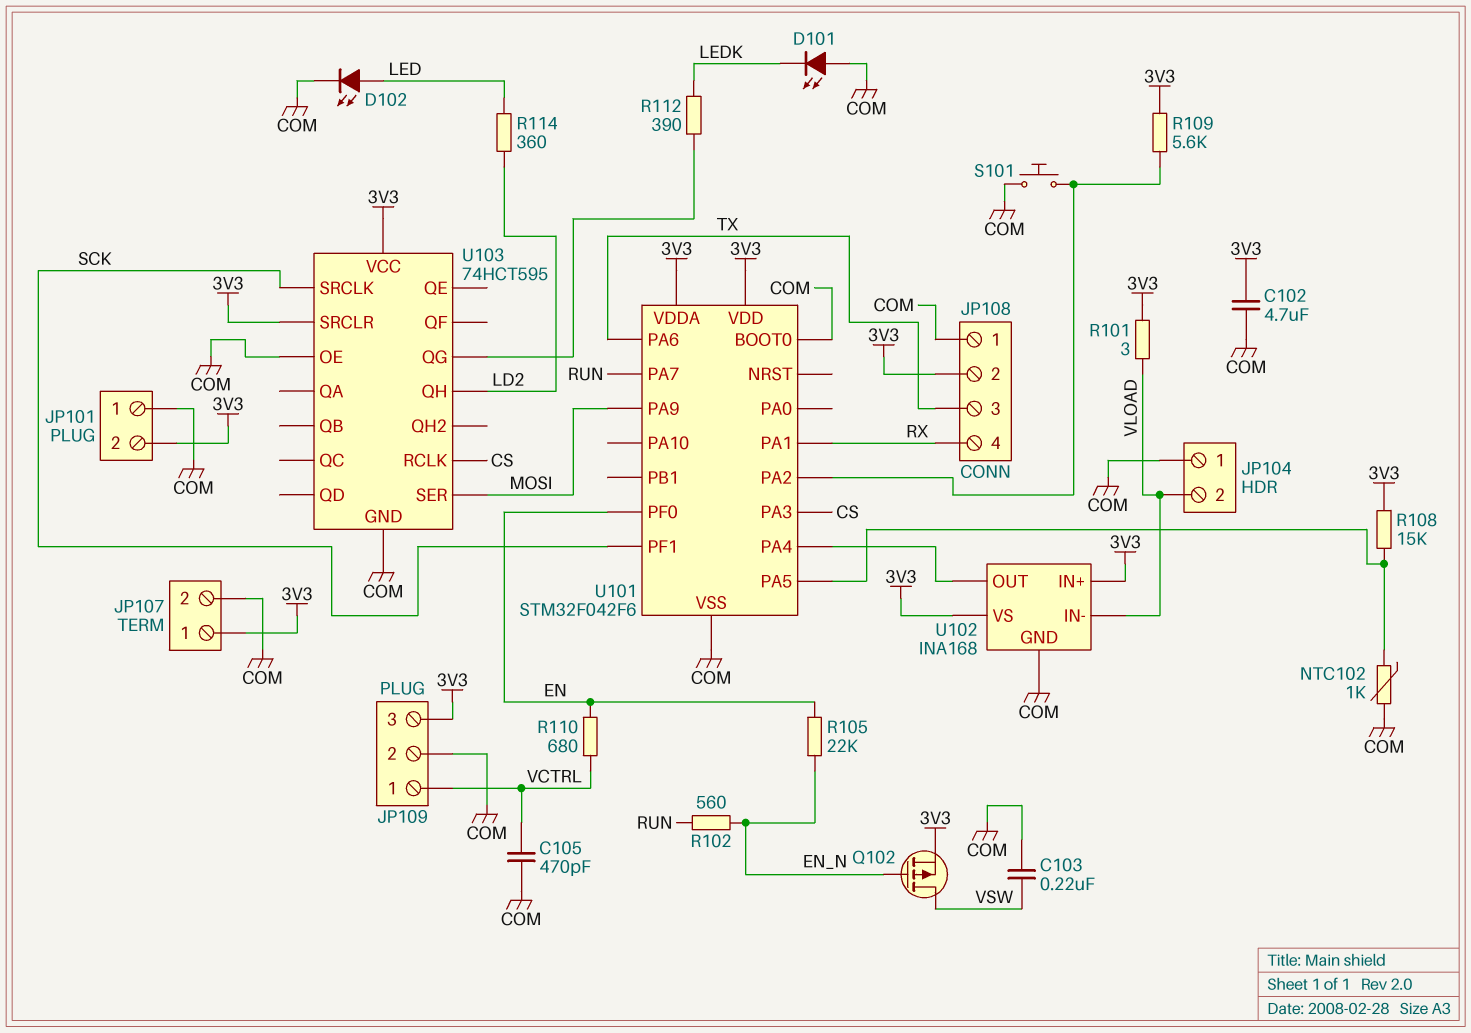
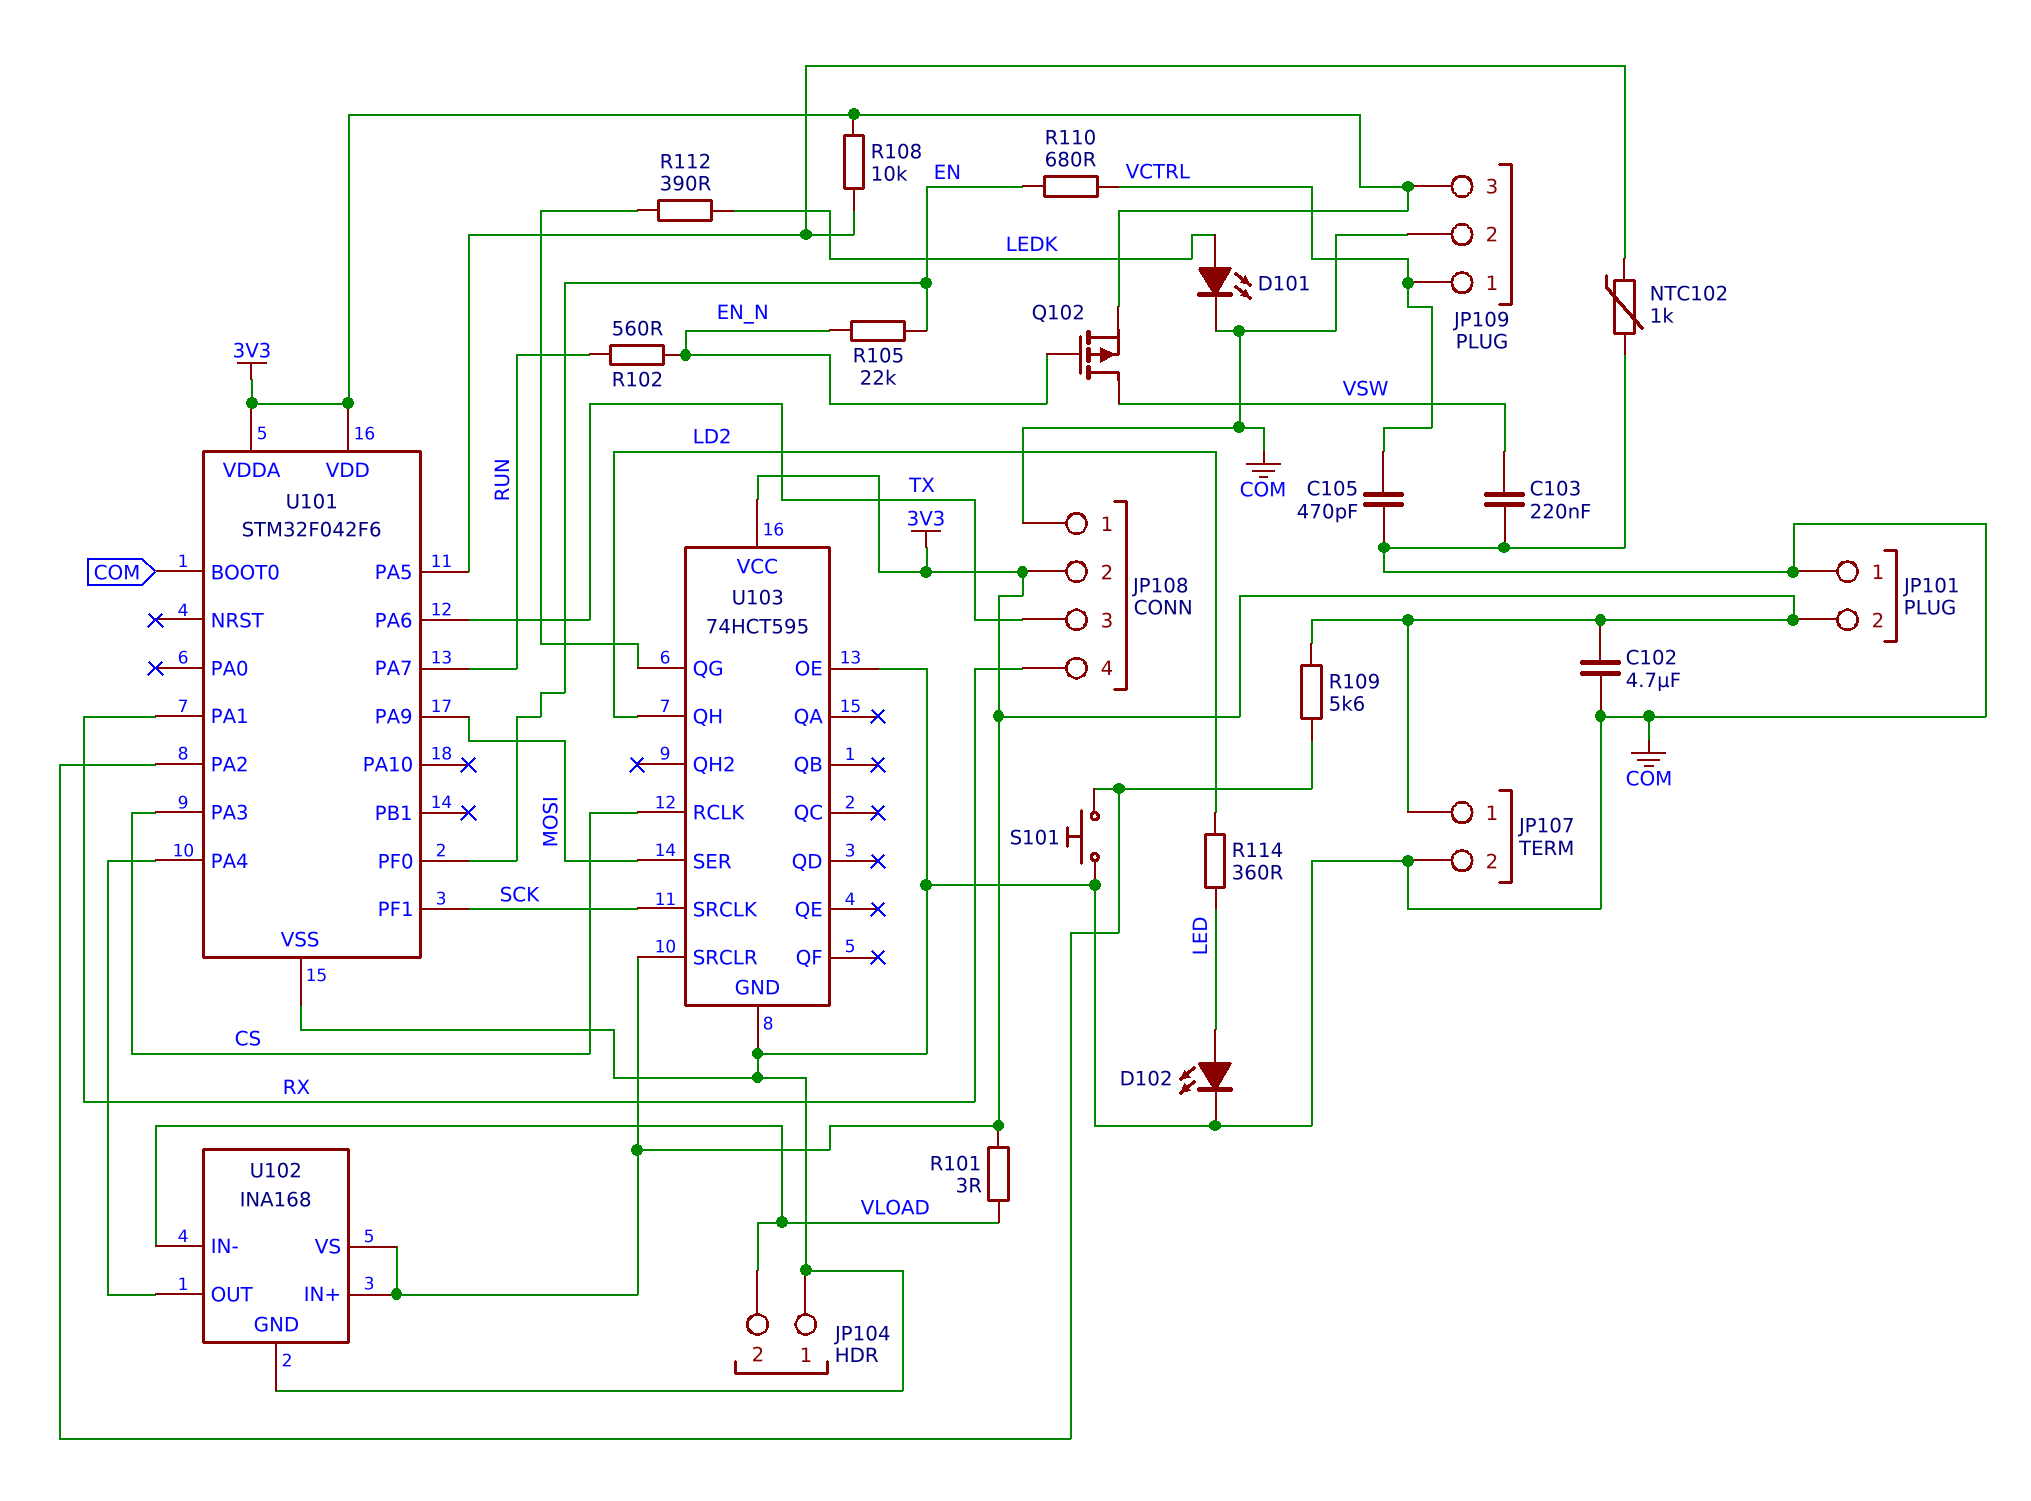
D101: LED (A COM, K LEDK) -> LED (A LEDK, K COM)
R108: 15k (3V3, U101/PA5) -> 10k (3V3, U101/PA5)

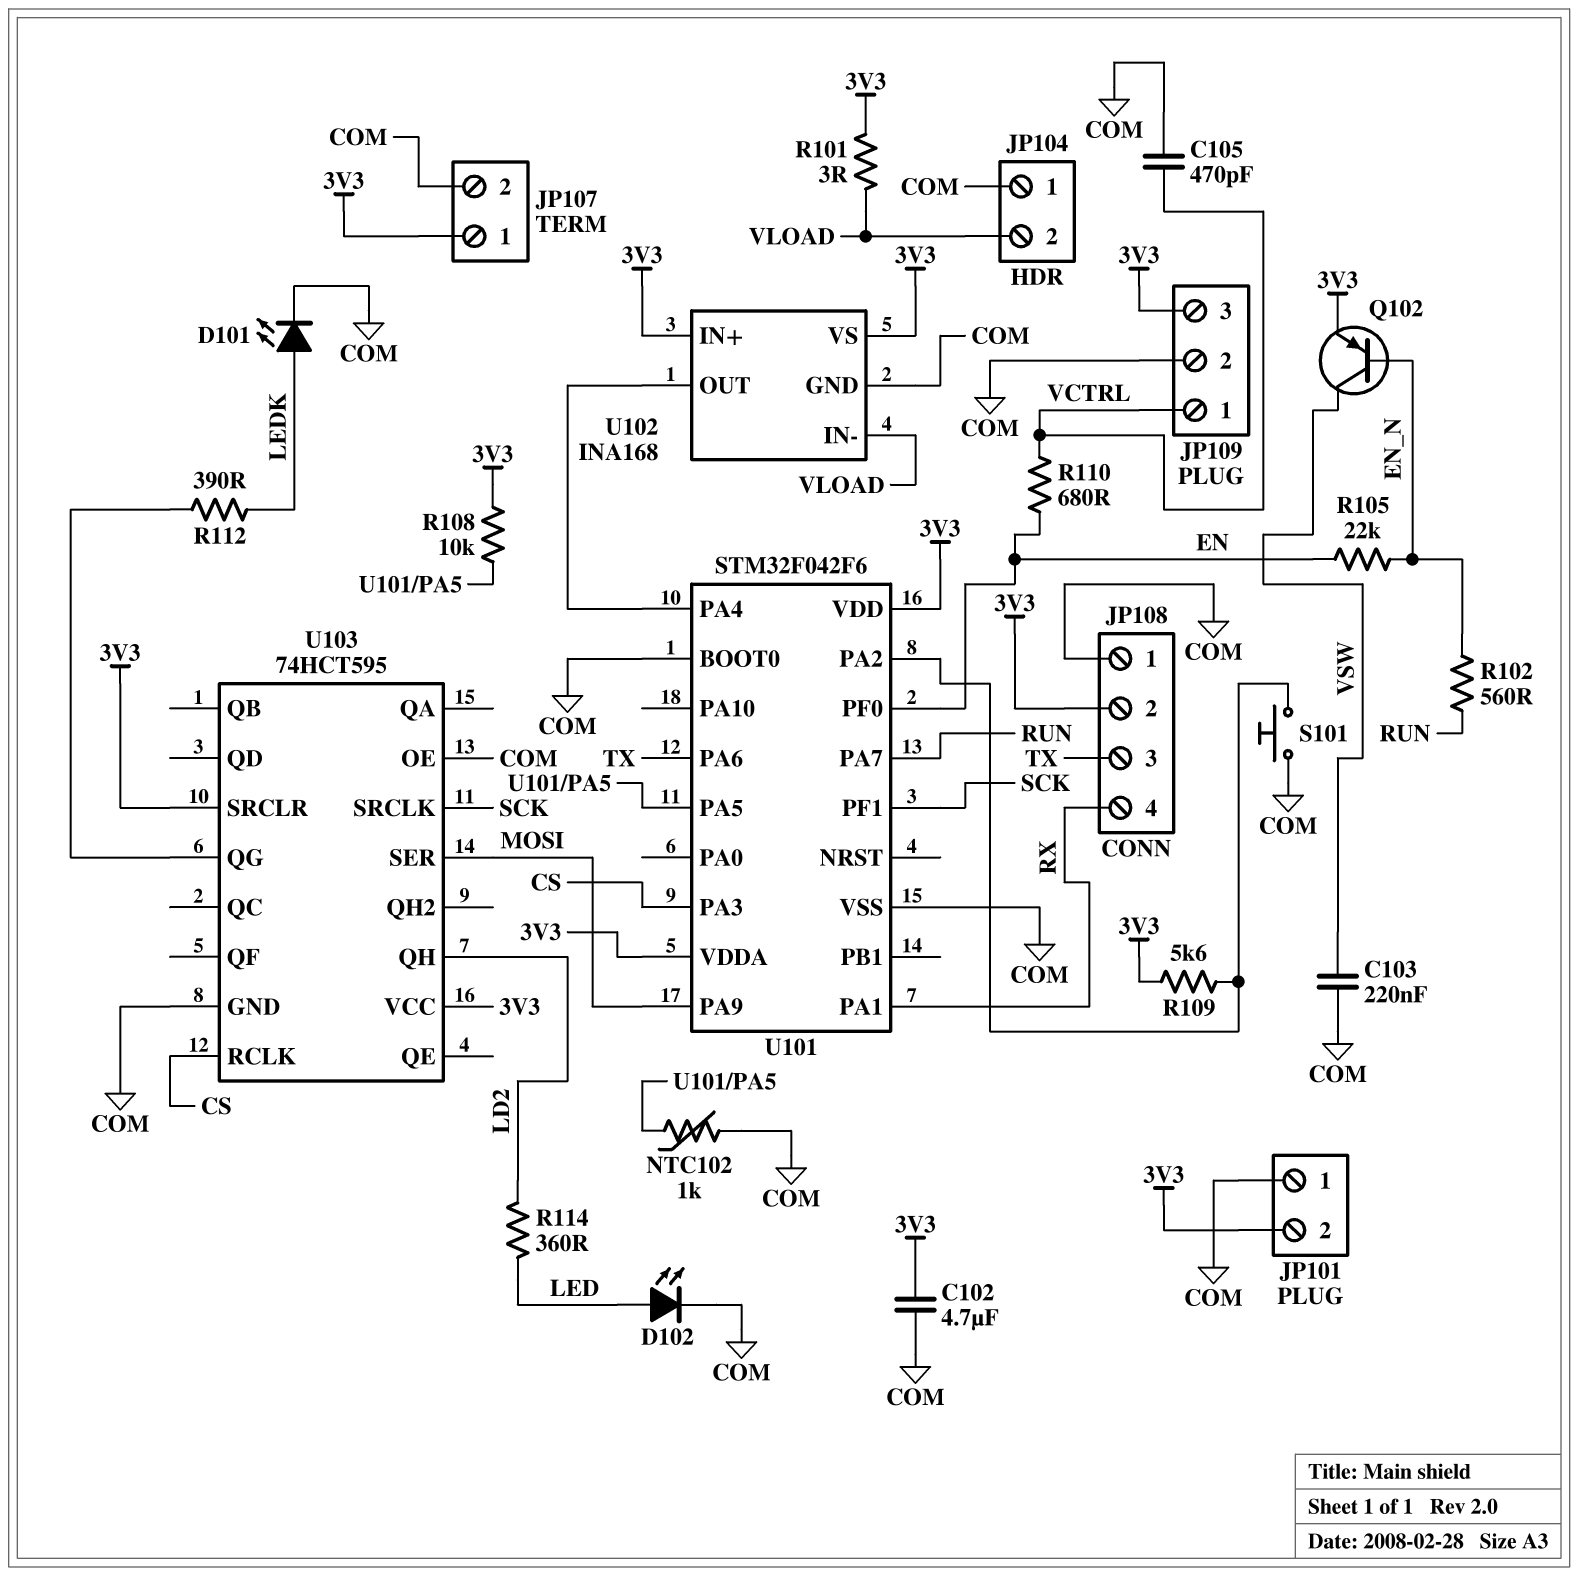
Q102: PMOS (G EN_N, D VSW, S 3V3) -> PNP (B EN_N, C VSW, E 3V3)

